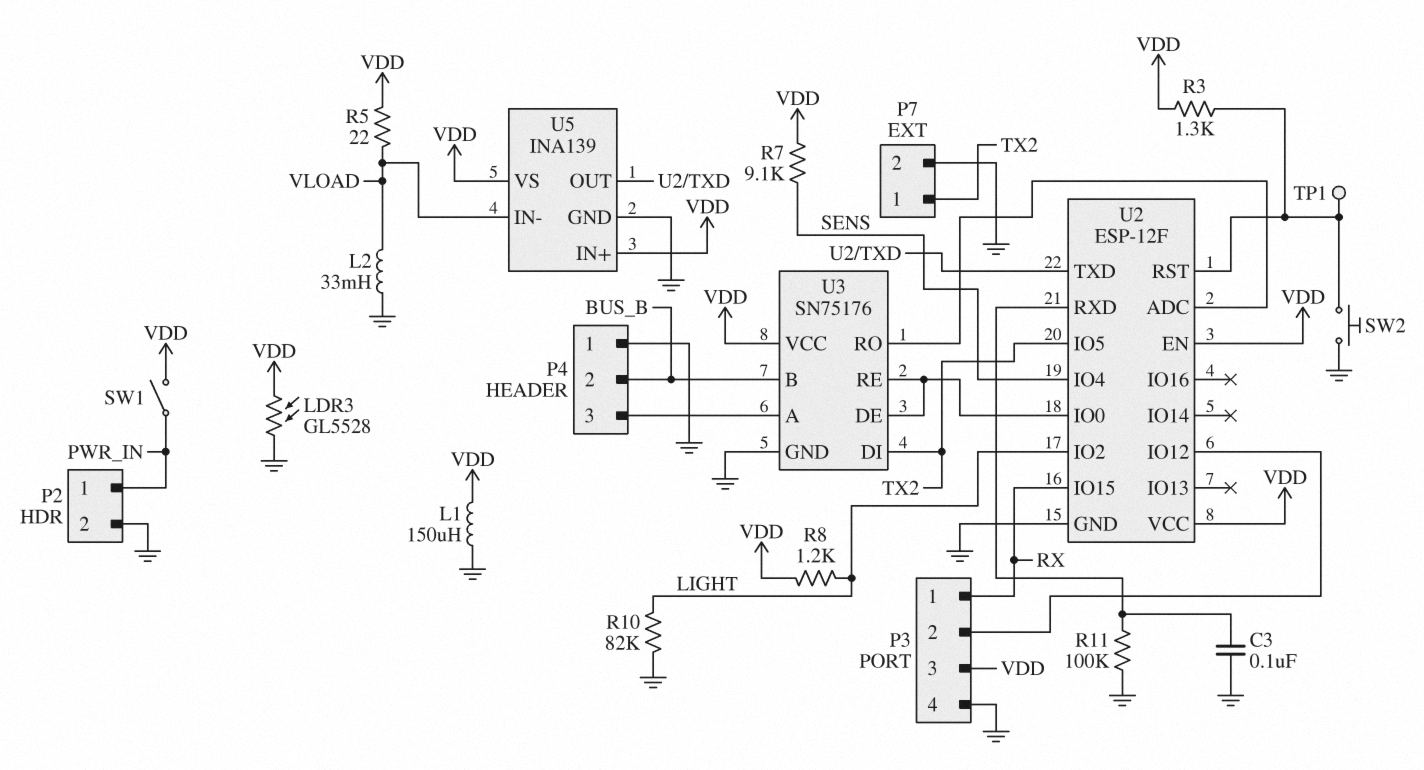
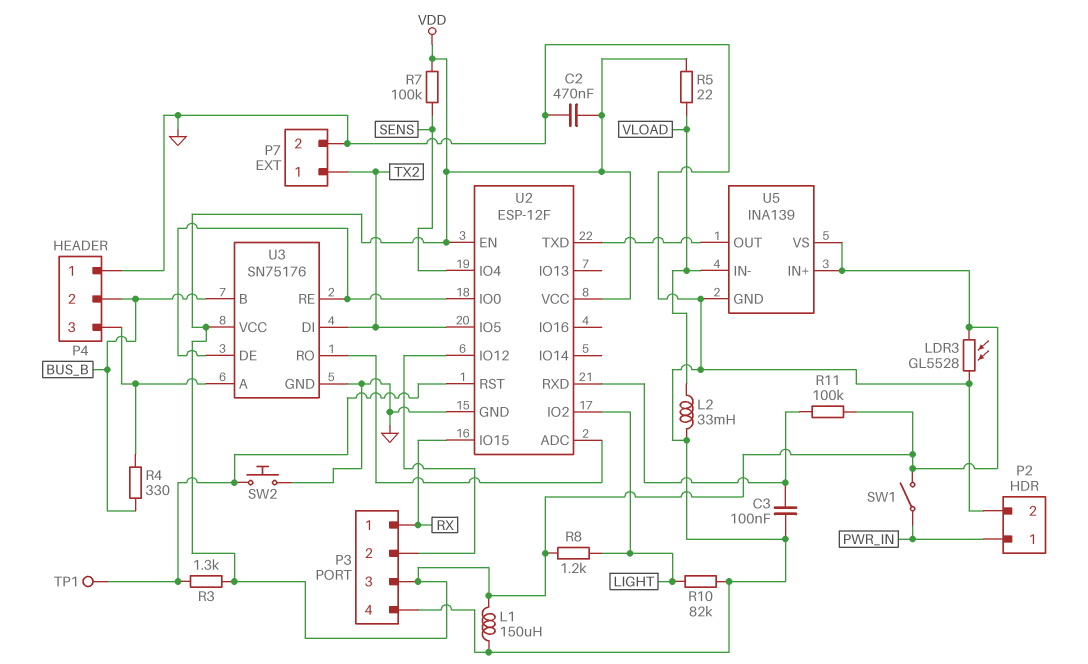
C2: none -> 470nF (GND, VDD)
R4: none -> 330 (BUS_B, P4/3)
R7: 9.1k (SENS, VDD) -> 100k (SENS, VDD)
R11: 100k (GND, U2/RXD) -> 100k (U2/RXD, VDD)

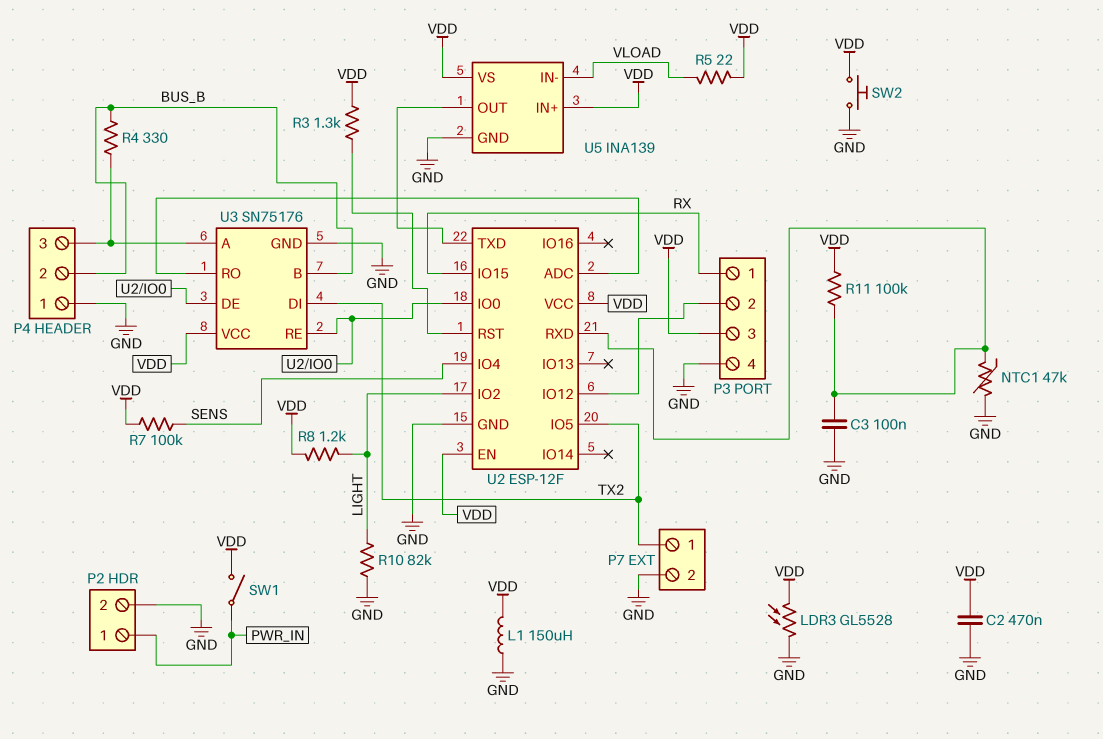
L2: 33mH (GND, VLOAD) -> none
NTC1: none -> 47k (GND, U2/RXD)
SW2: button (GND, U2/RST) -> button (GND, VDD)
TP1: test point (U2/RST) -> none

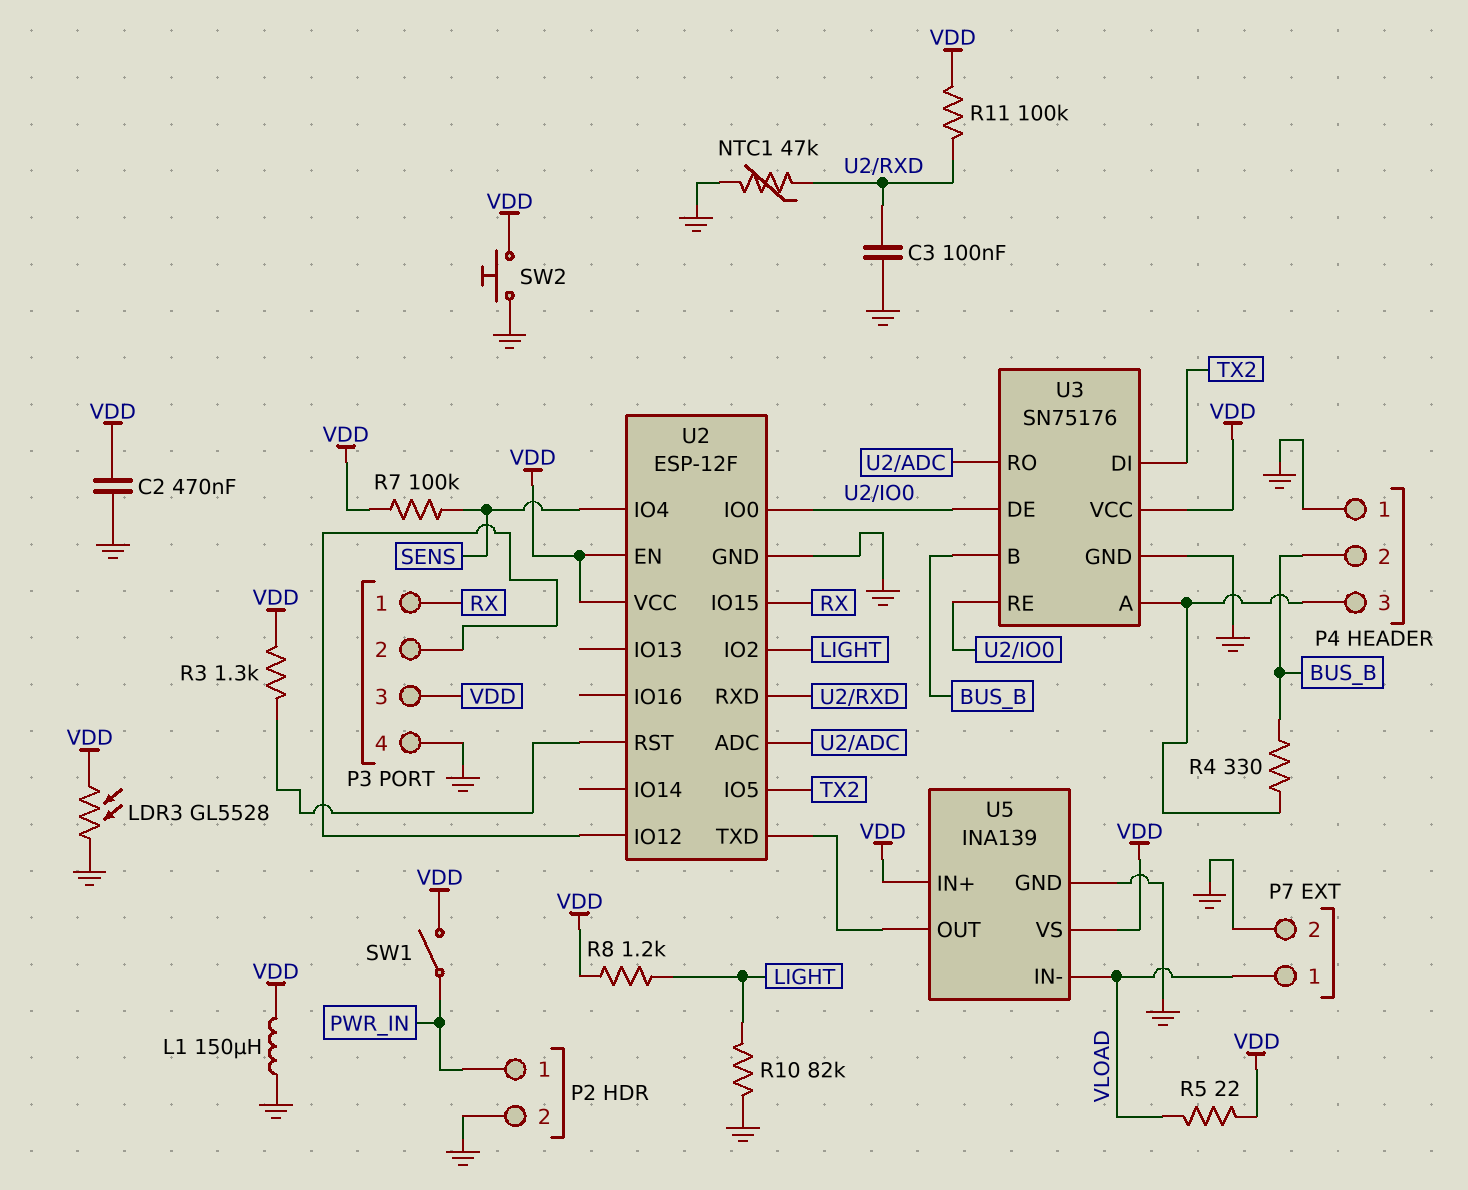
P7 pin 1: TX2 -> VLOAD

